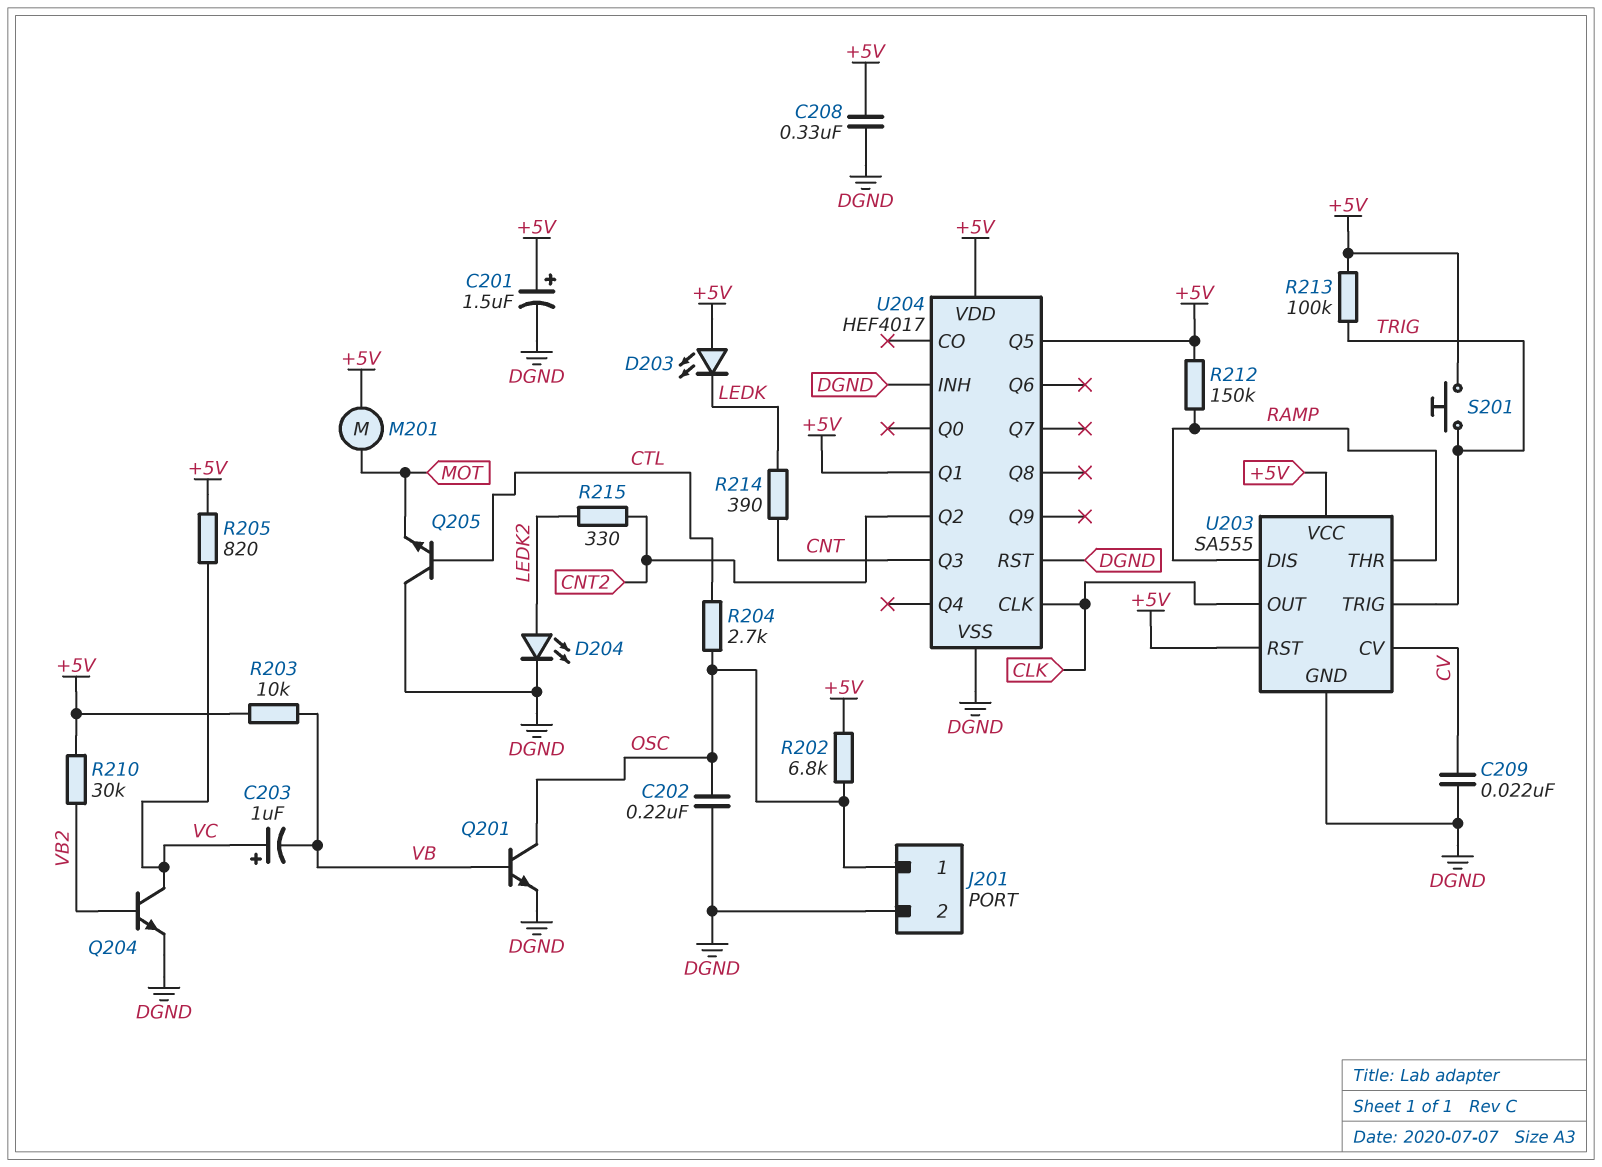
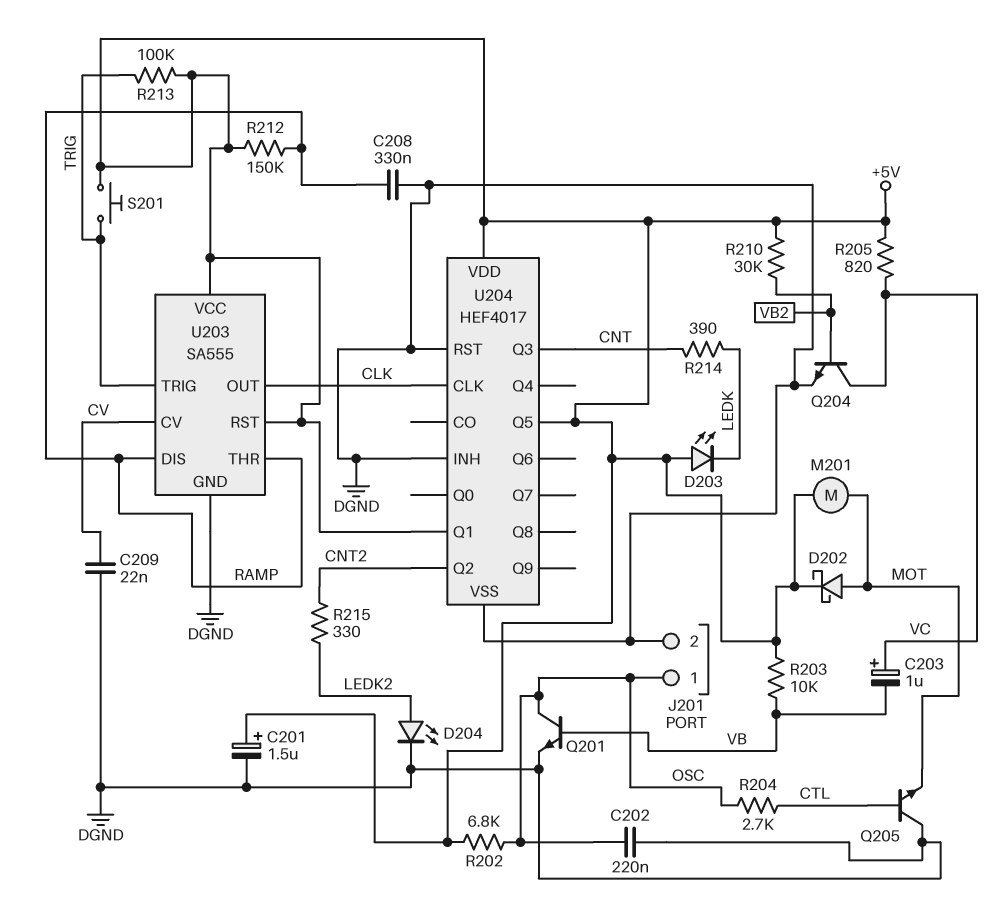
C208: 330nF (+5V, DGND) -> 330nF (DGND, RAMP)
D202: none -> schottky (A MOT, K +5V)

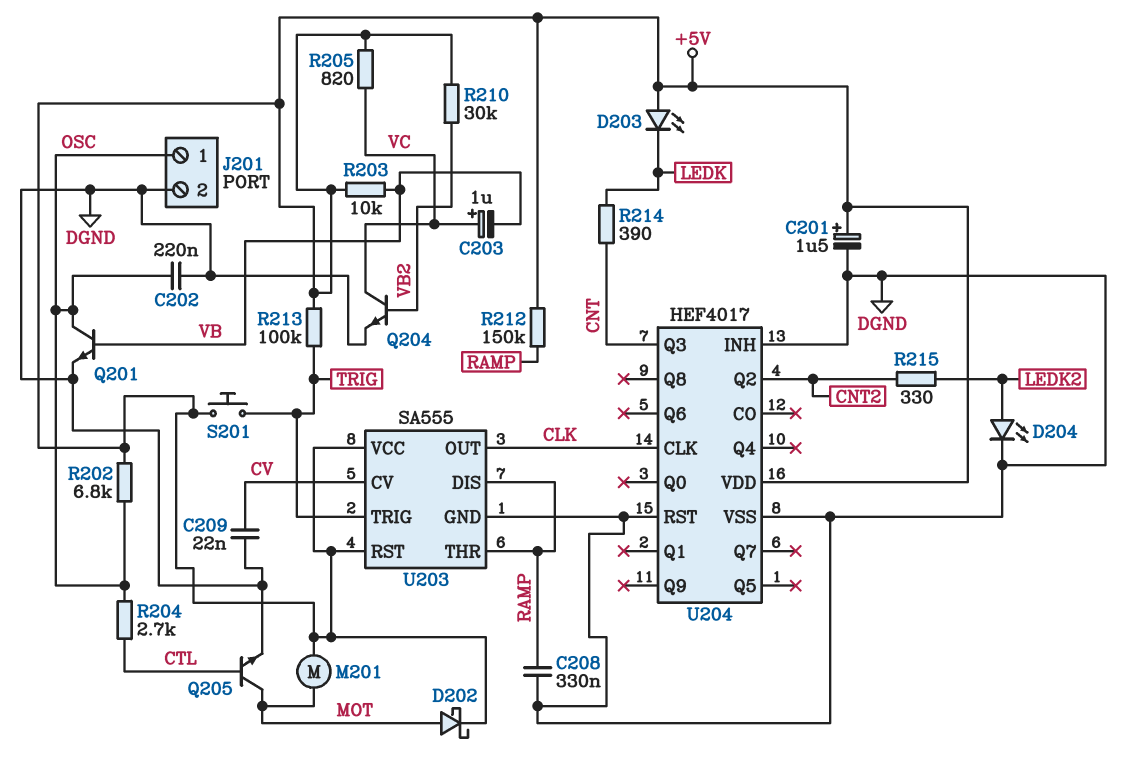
Q205: NPN (B CTL, C DGND, E MOT) -> NPN (B CTL, C MOT, E DGND)
U204 pin Q1: +5V -> none
U204 pin Q5: +5V -> none

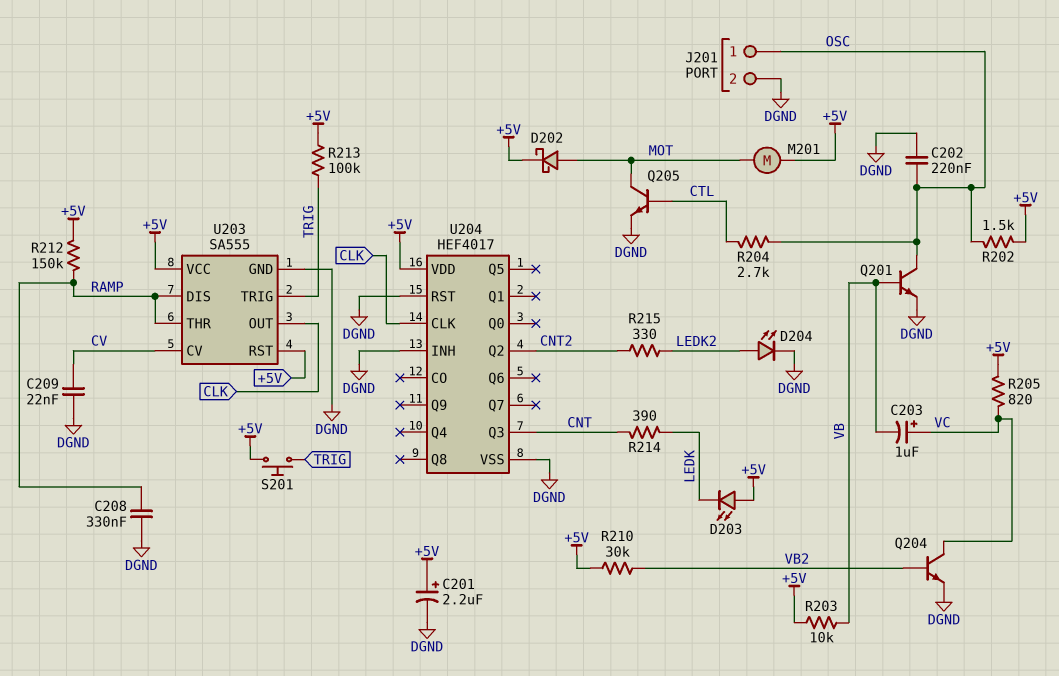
C201: 1.5uF (plus +5V, minus DGND) -> 2.2uF (plus +5V, minus DGND)
R202: 6.8k (+5V, OSC) -> 1.5k (+5V, OSC)

